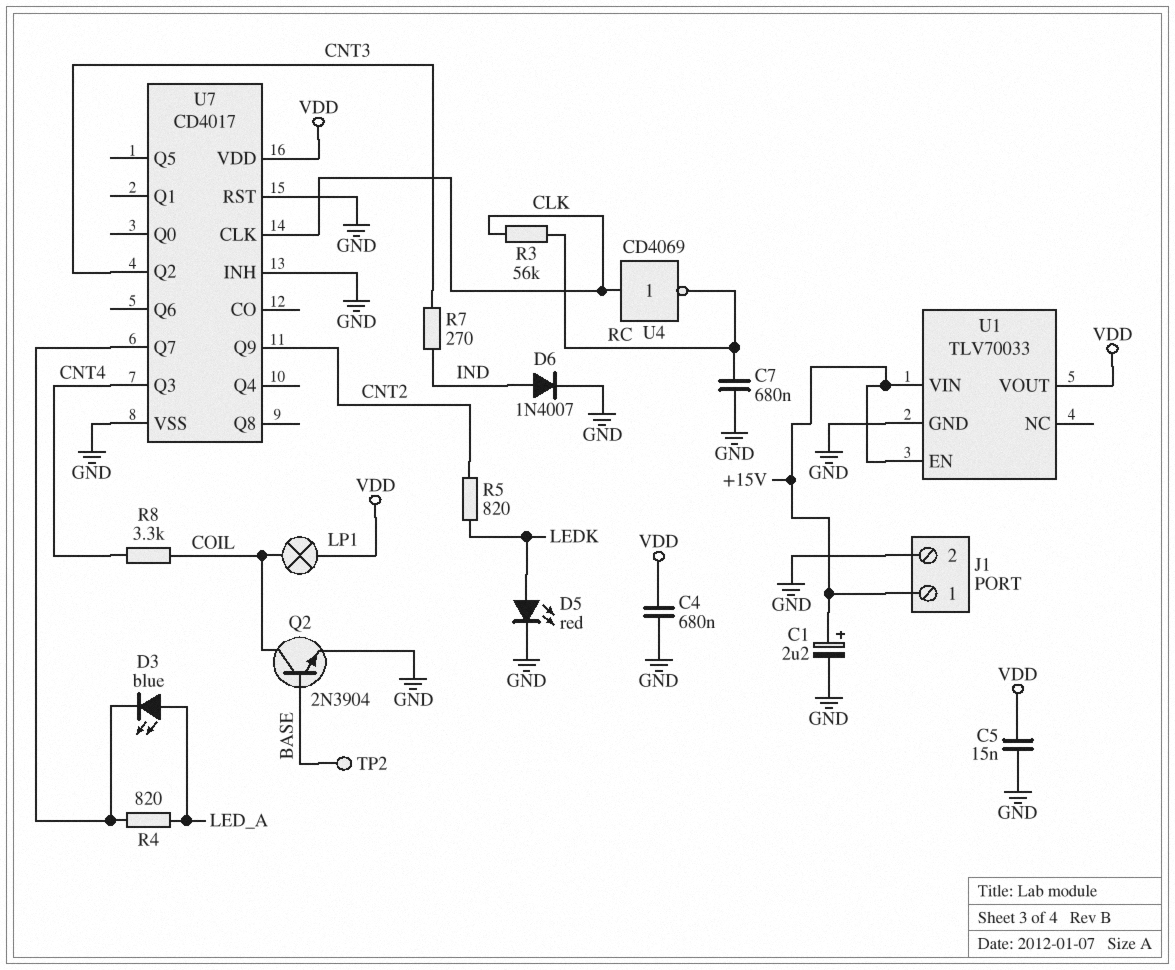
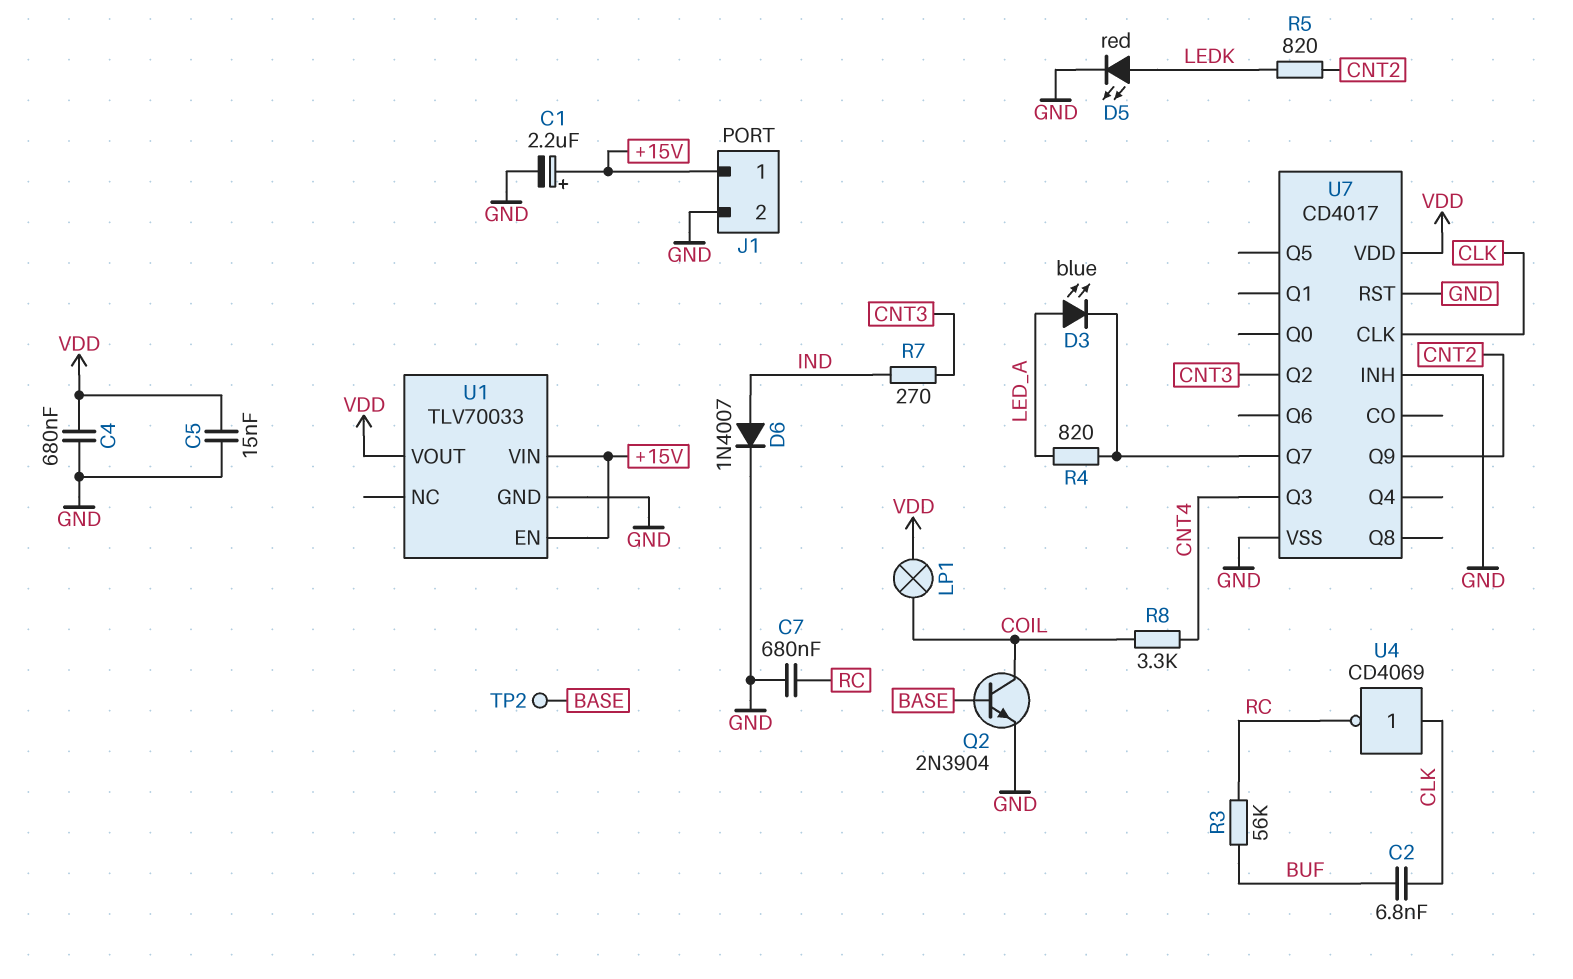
C2: none -> 6.8nF (BUF, CLK)
R3: 56k (CLK, RC) -> 56k (BUF, RC)

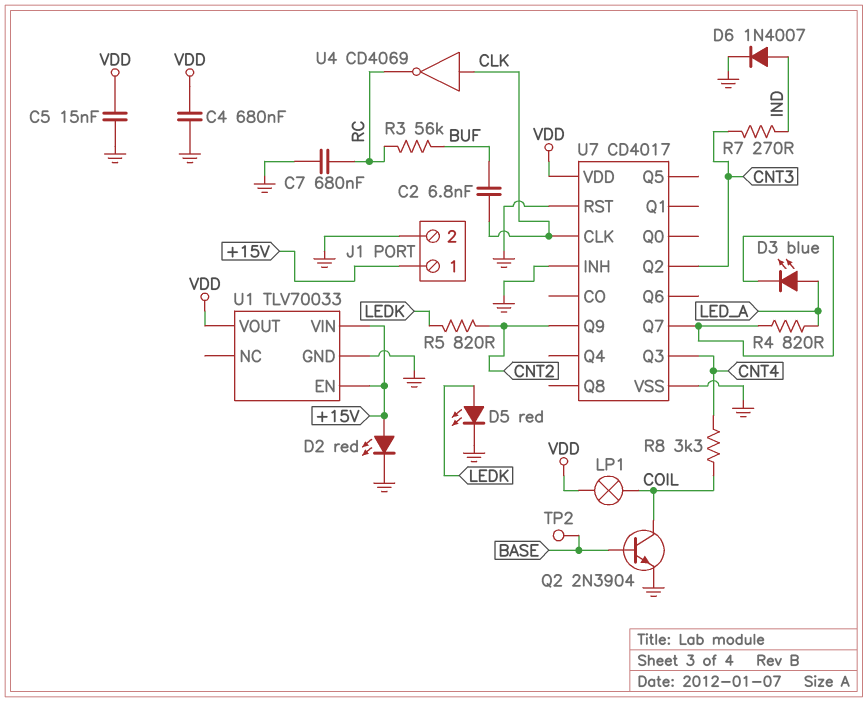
C1: 2.2uF (plus +15V, minus GND) -> none
D2: none -> LED red (A +15V, K GND)

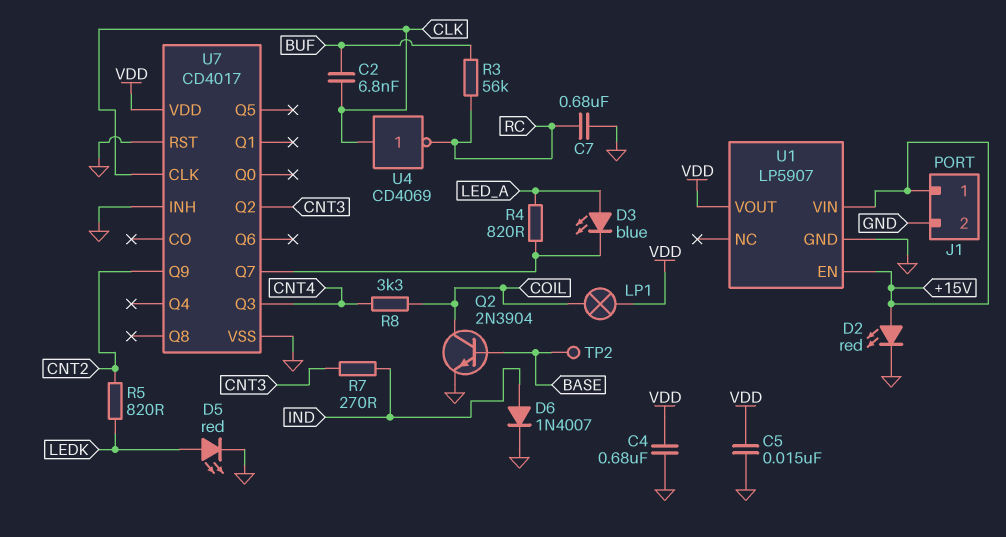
U1: TLV70033 -> LP5907

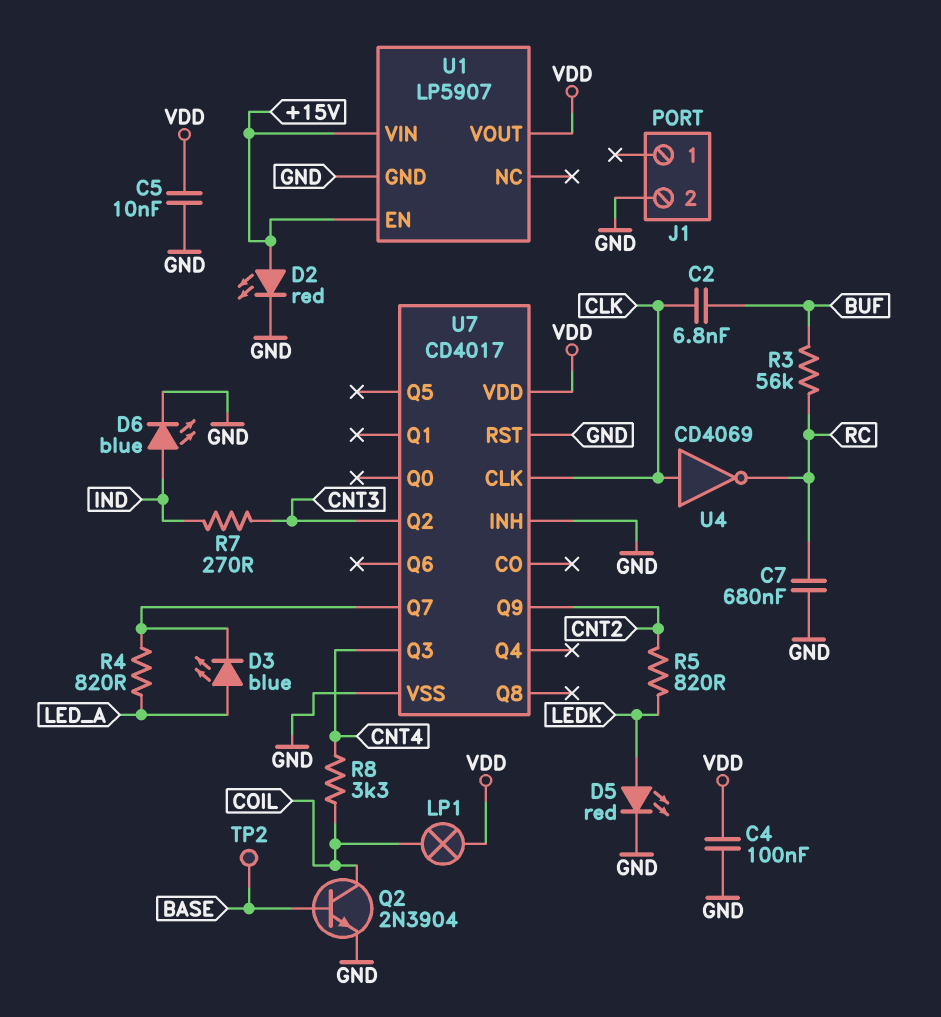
C4: 680nF (GND, VDD) -> 100nF (GND, VDD)
C5: 15nF (GND, VDD) -> 10nF (GND, VDD)
D6: diode 1N4007 (A IND, K GND) -> LED blue (A IND, K GND)
J1 pin 1: +15V -> none

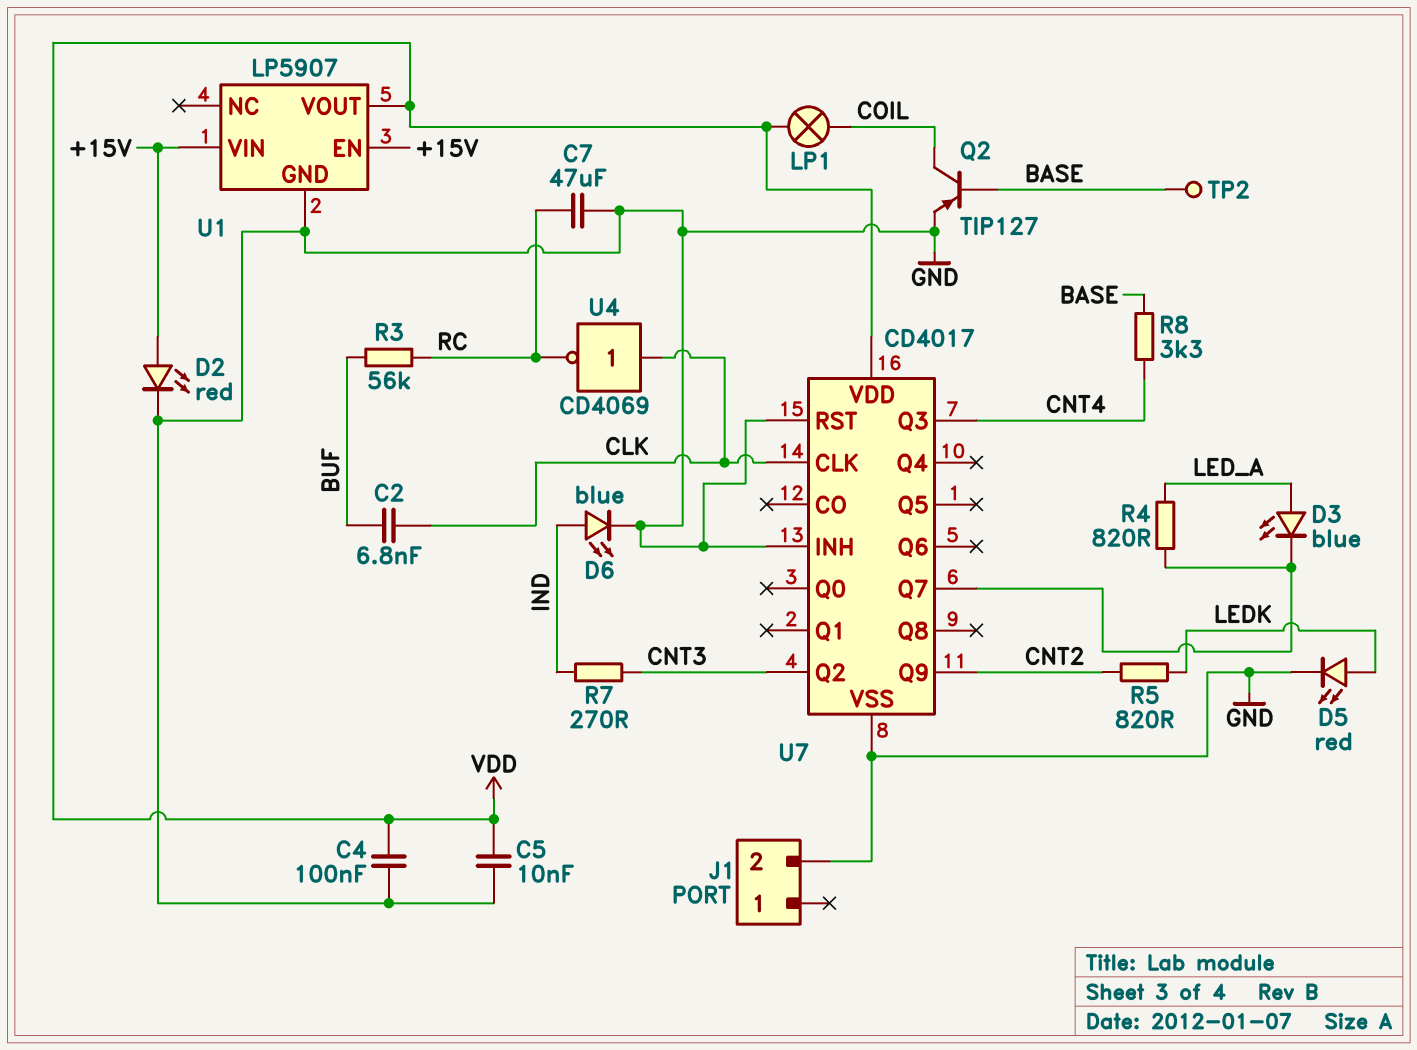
C7: 680nF (GND, RC) -> 47uF (GND, RC)
Q2: NPN 2N3904 (B BASE, C COIL, E GND) -> PNP TIP127 (B BASE, C COIL, E GND)
R8: 3.3k (CNT4, COIL) -> 3.3k (BASE, CNT4)

